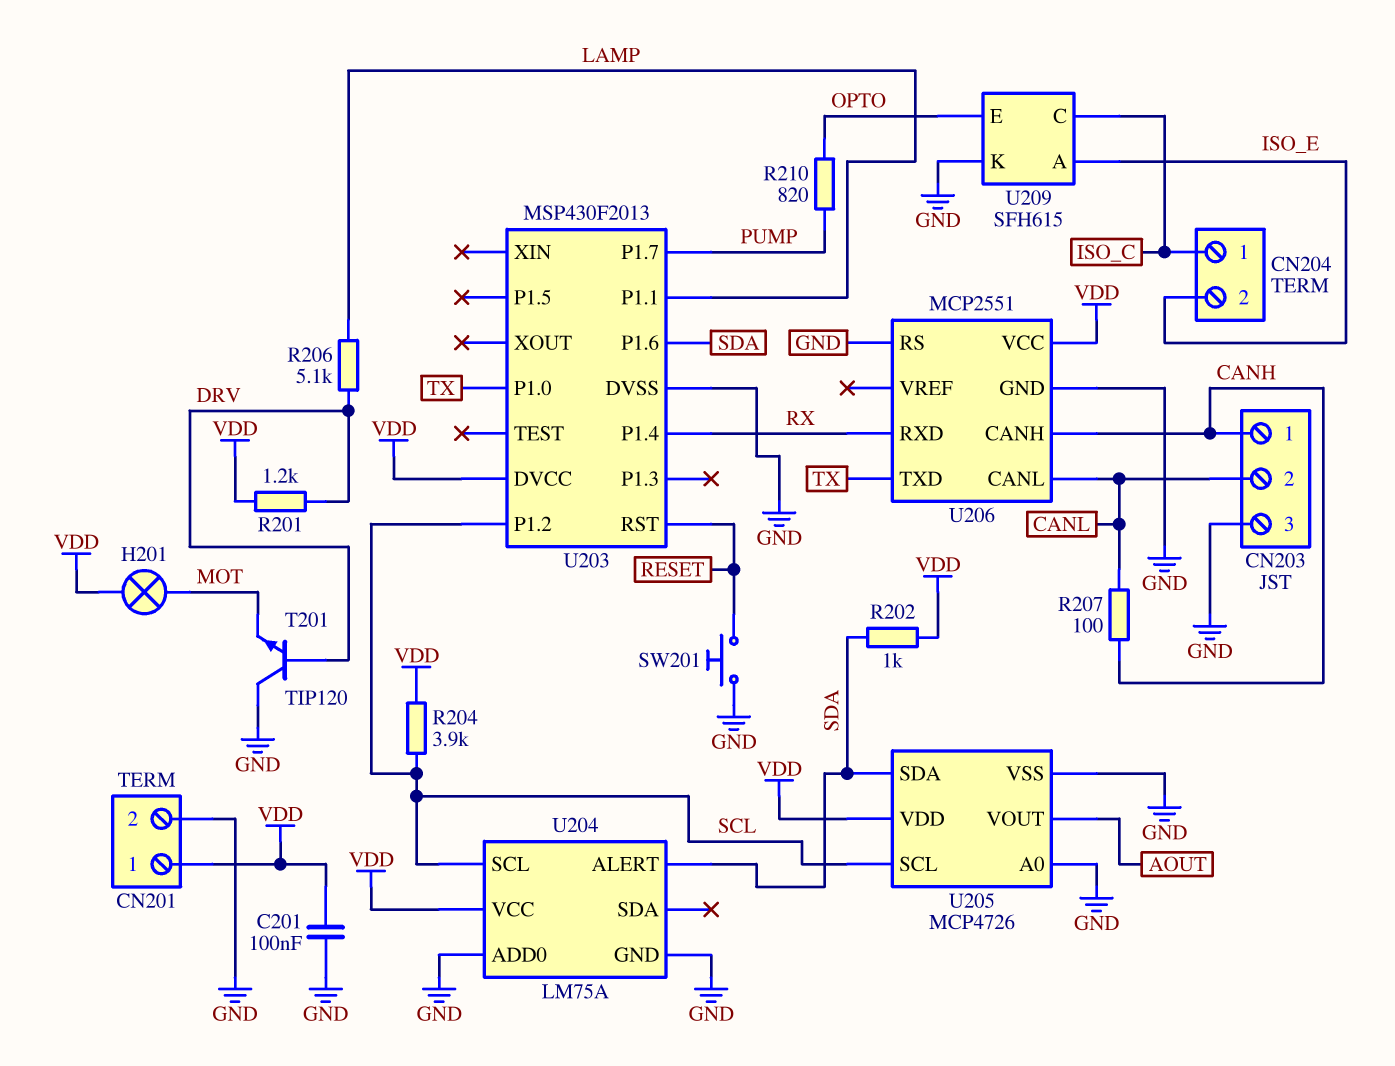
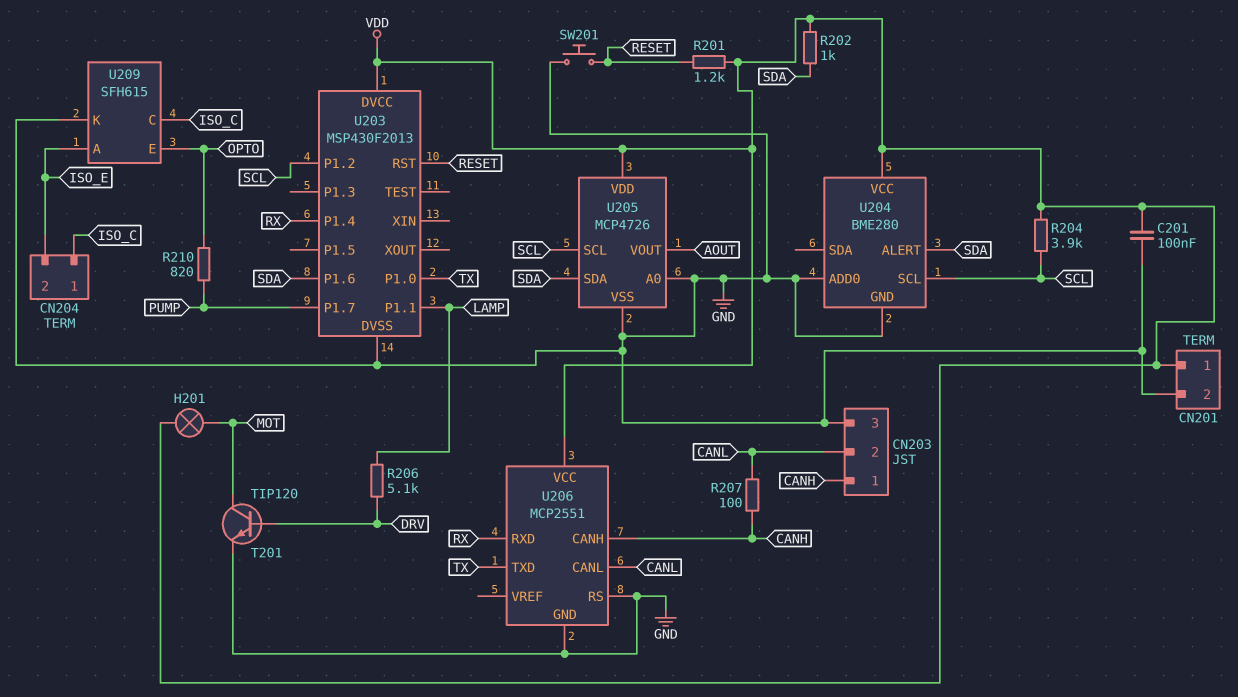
R201: 1.2k (DRV, VDD) -> 1.2k (RESET, VDD)
T201: NPN TIP120 (B DRV, C GND, E MOT) -> NPN TIP120 (B DRV, C MOT, E GND)
U204: LM75A -> BME280

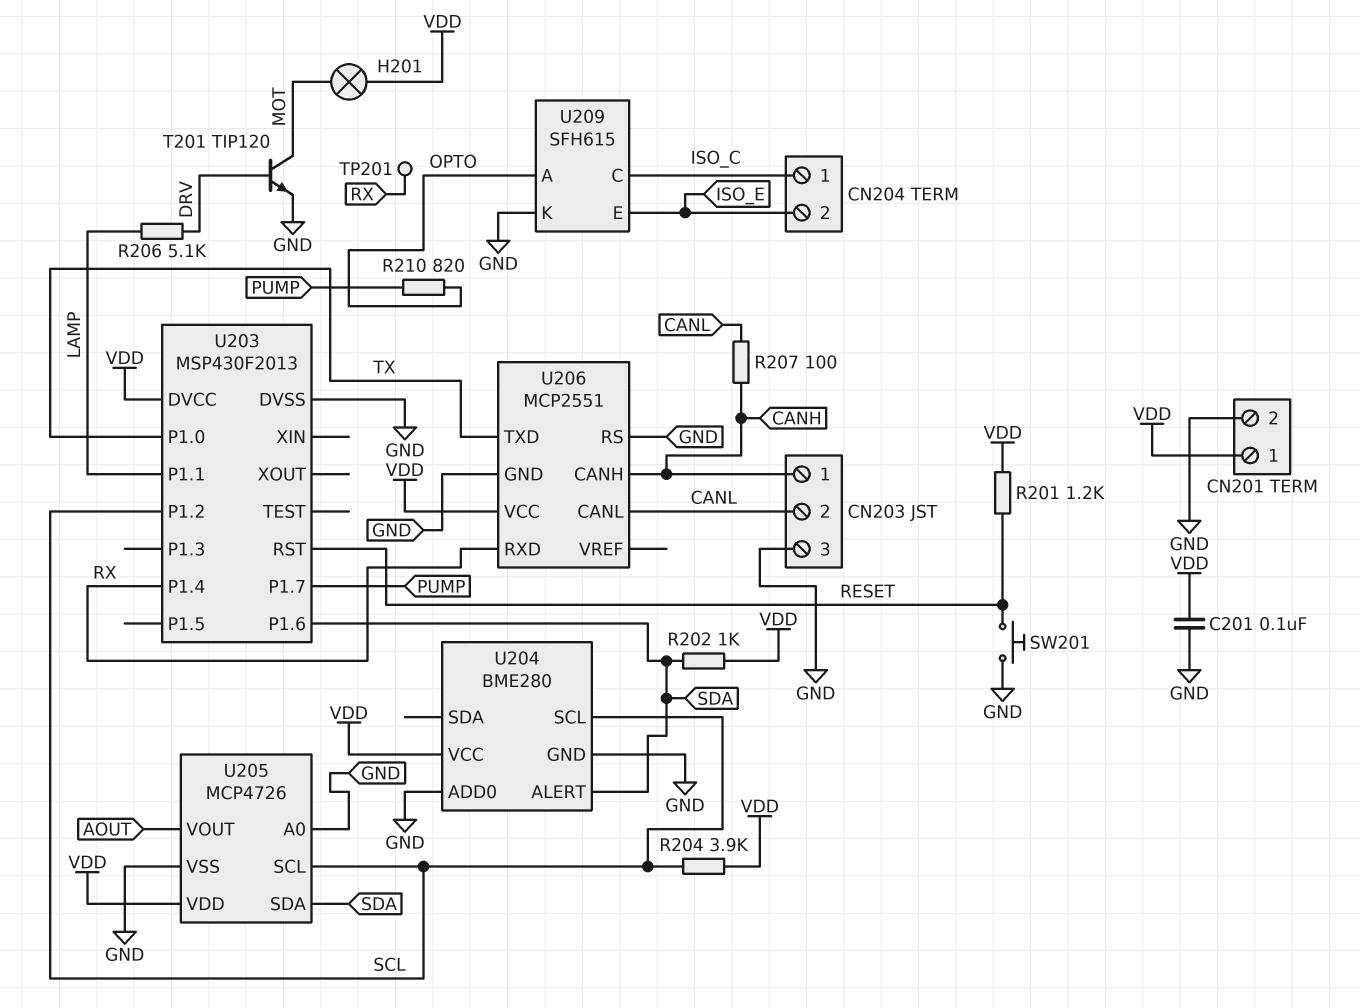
TP201: none -> test point (RX)
U209 pin A: ISO_E -> OPTO
U209 pin E: OPTO -> ISO_E

